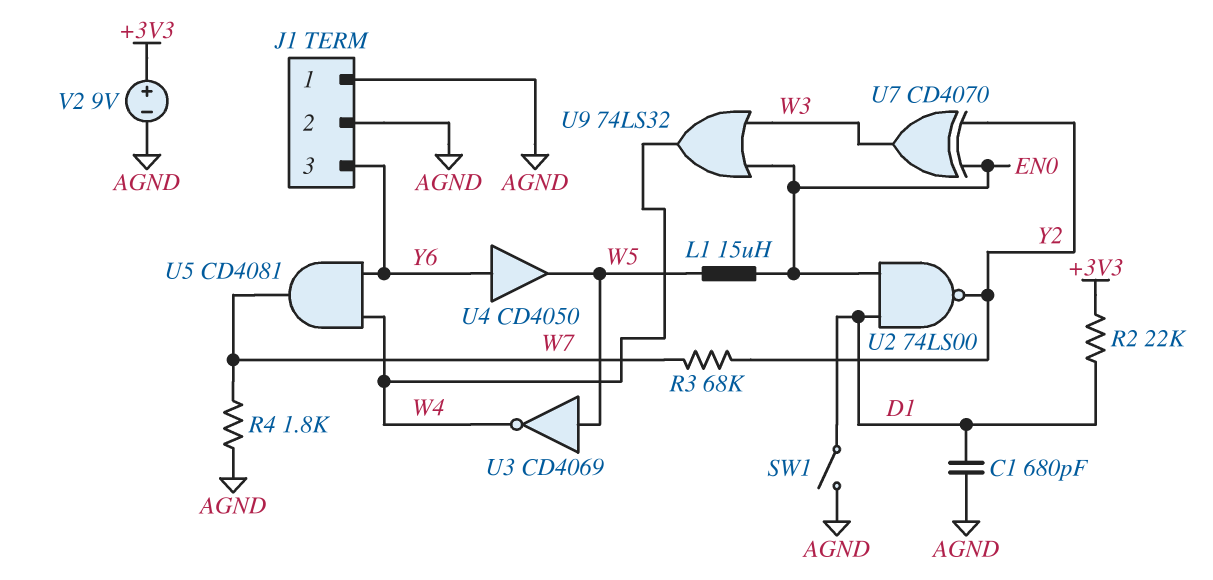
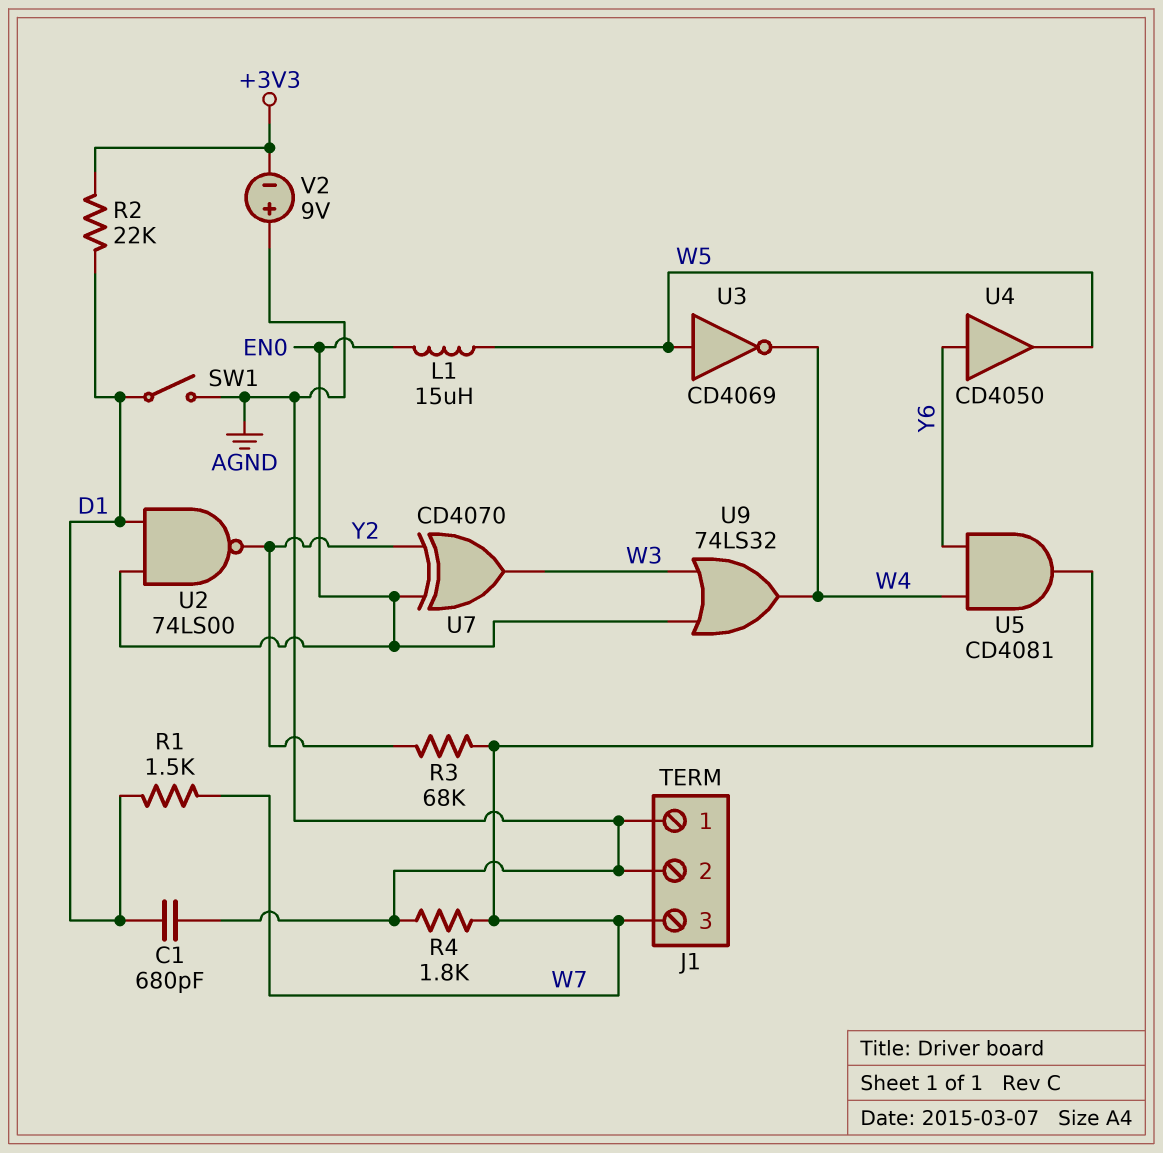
J1 pin 3: Y6 -> W7
R1: none -> 1.5k (D1, W7)
V2: 9V (plus +3V3, minus AGND) -> 9V (plus AGND, minus +3V3)

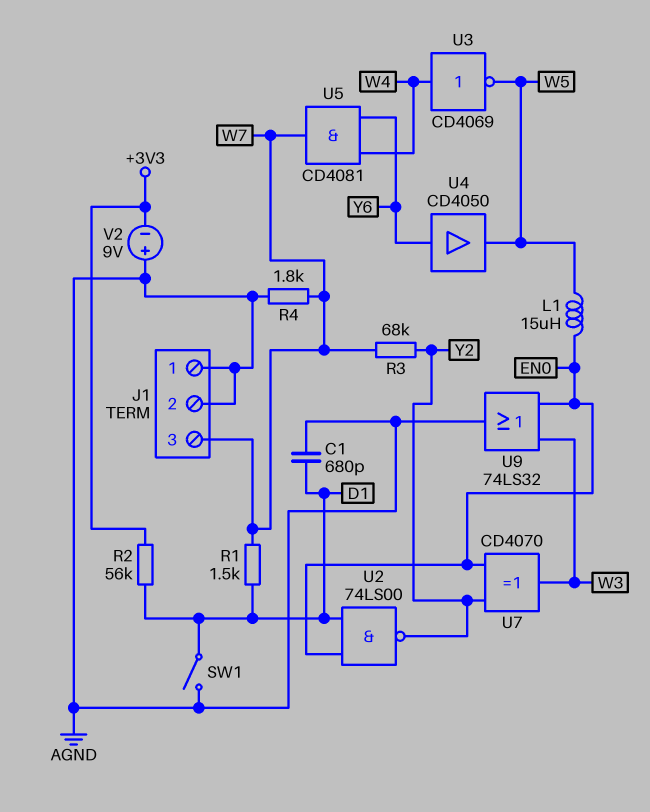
R2: 22k (+3V3, D1) -> 56k (+3V3, D1)
U3: NOT CD4069 (in W5, out W4) -> NOT CD4069 (in W4, out W5)
U9: OR 74LS32 (in EN0, in W3, out W4) -> OR 74LS32 (in EN0, in W3, out AGND)

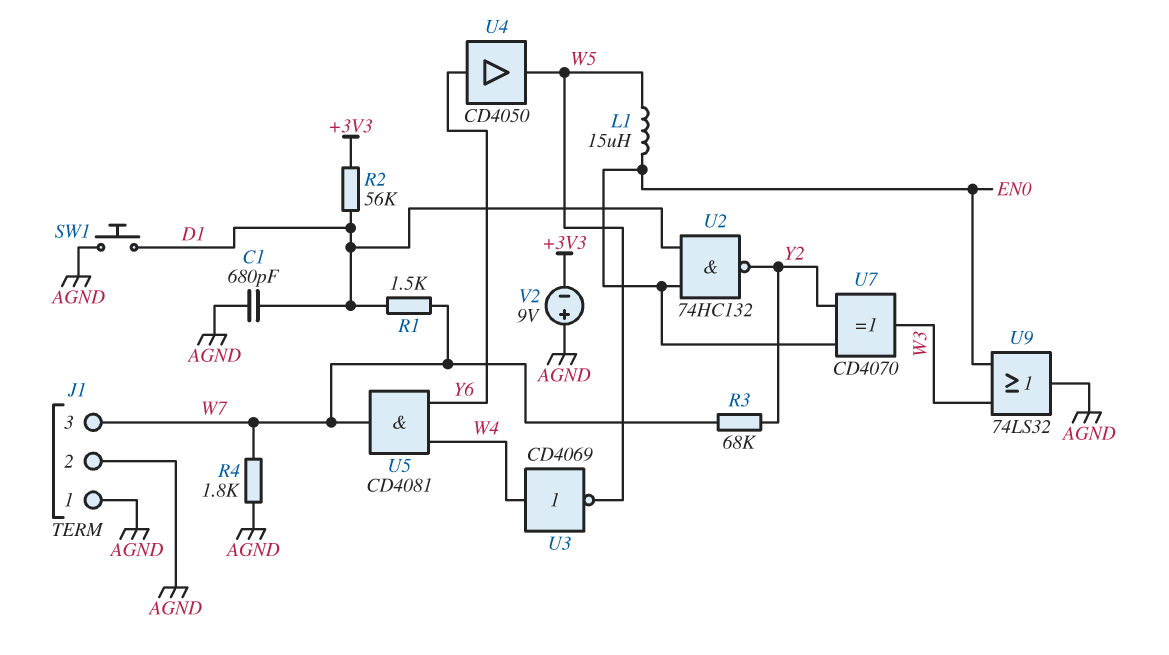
SW1: switch (AGND, D1) -> button (AGND, D1)
U2: NAND 74LS00 (in D1, in EN0, out Y2) -> NAND 74HC132 (in D1, in EN0, out Y2)

